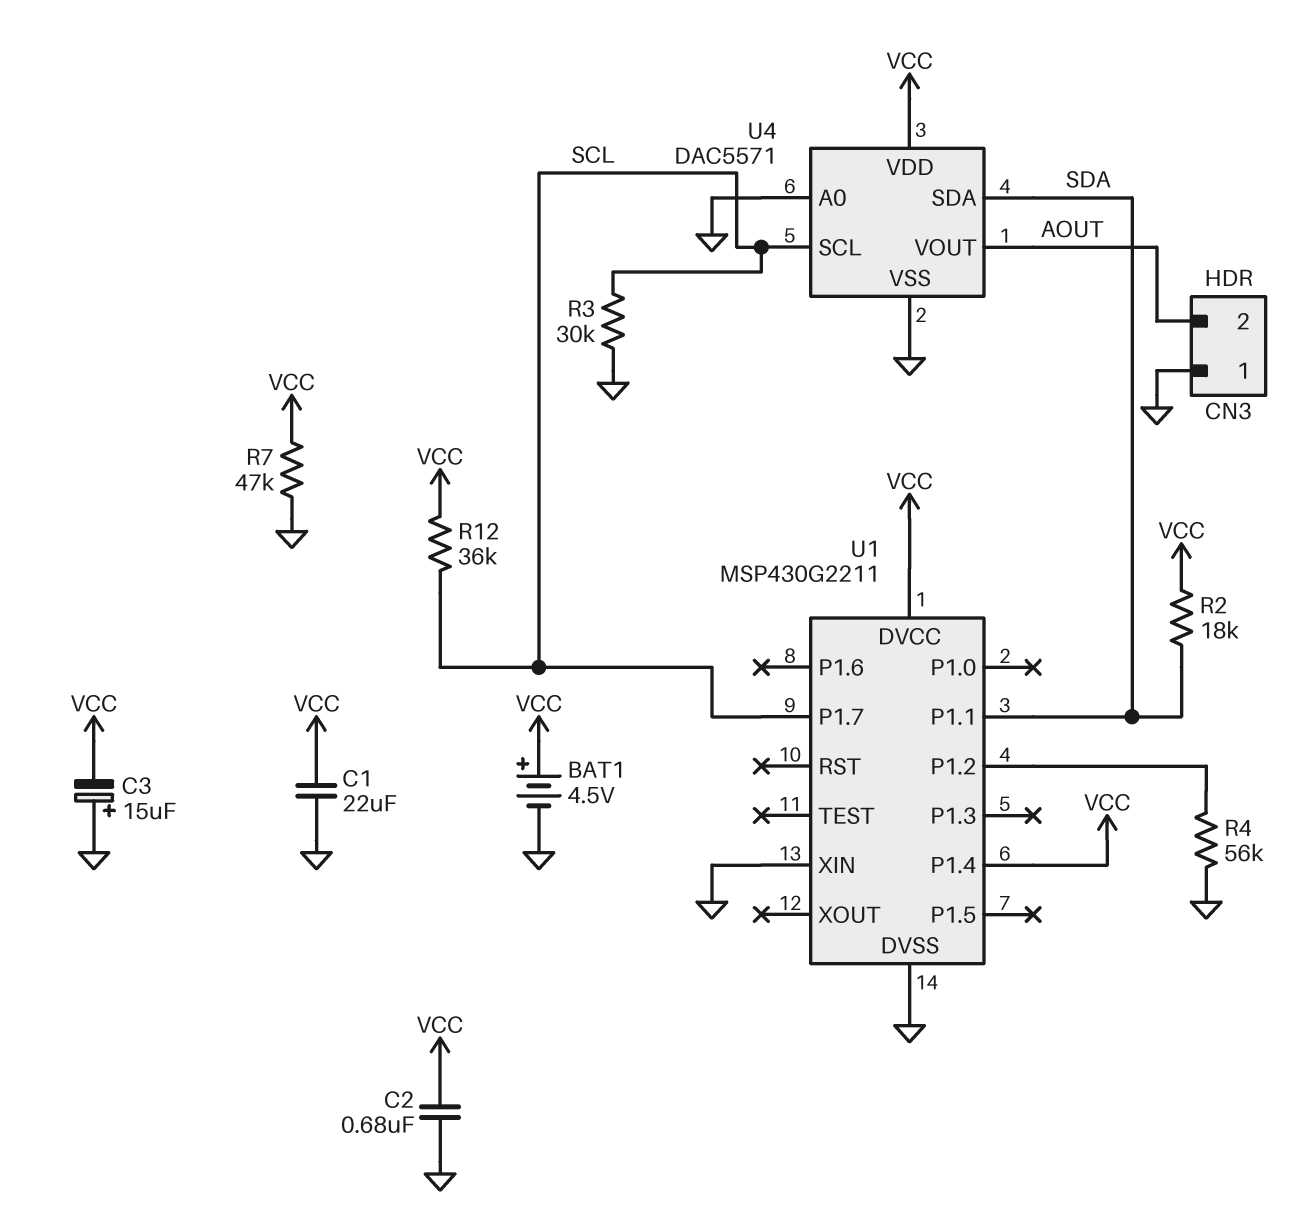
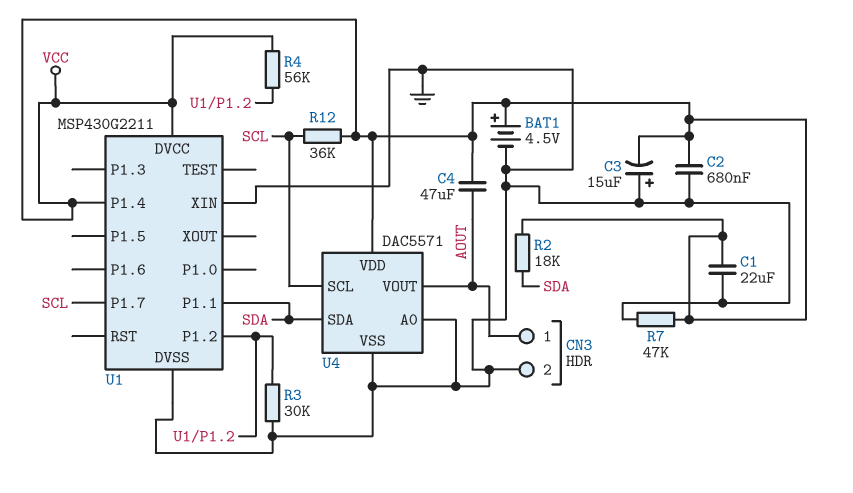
C4: none -> 47uF (AOUT, VCC)
CN3 pin 1: GND -> AOUT
CN3 pin 2: AOUT -> GND
R3: 30k (GND, SCL) -> 30k (GND, U1/P1.2)
R4: 56k (GND, U1/P1.2) -> 56k (U1/P1.2, VCC)

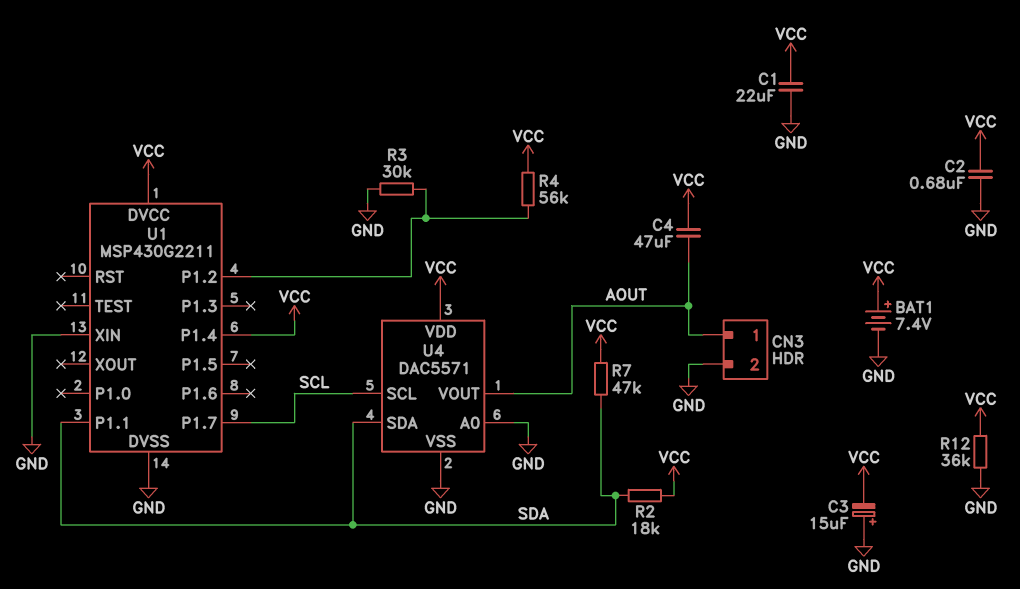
BAT1: 4.5V (plus VCC, minus GND) -> 7.4V (plus VCC, minus GND)
R7: 47k (GND, VCC) -> 47k (SDA, VCC)
R12: 36k (SCL, VCC) -> 36k (GND, VCC)

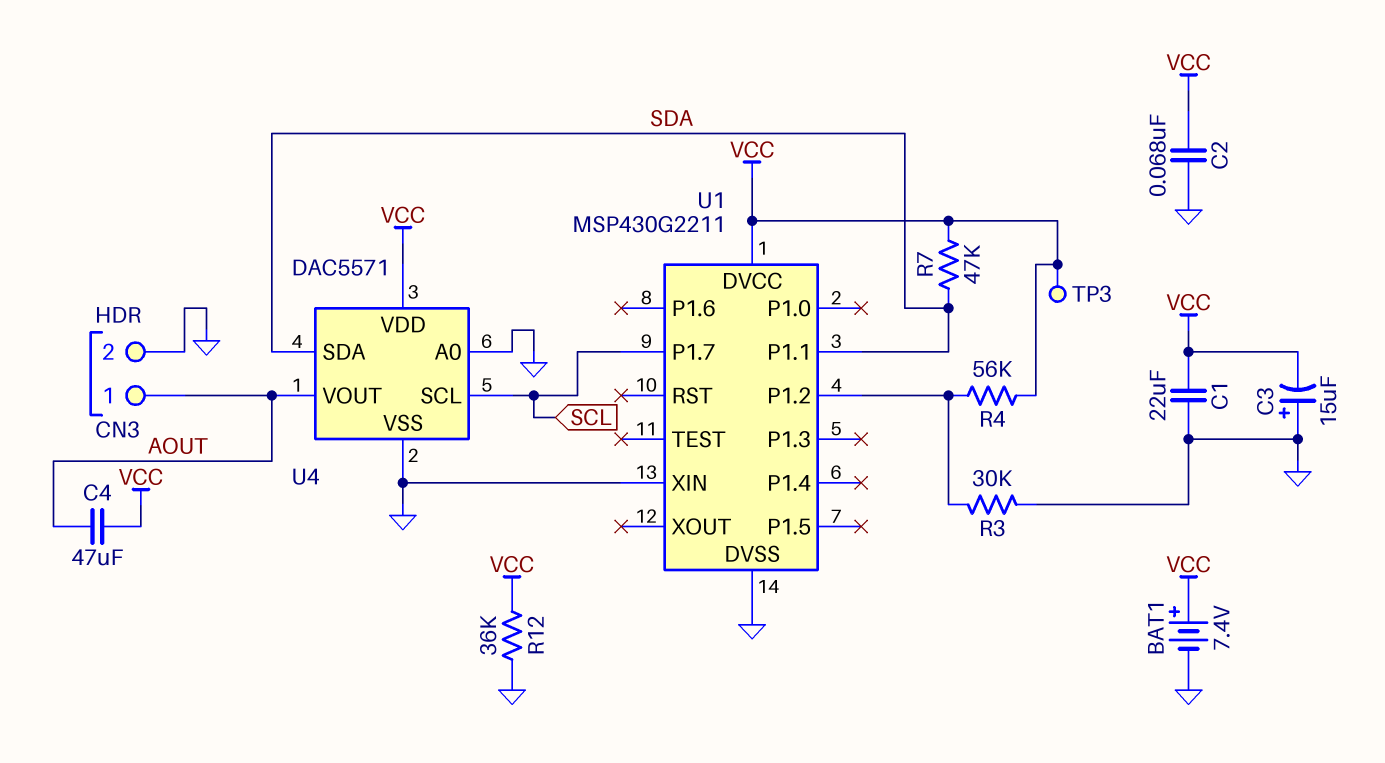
C2: 680nF (GND, VCC) -> 68nF (GND, VCC)
R2: 18k (SDA, VCC) -> none
TP3: none -> test point (VCC)
U1 pin P1.4: VCC -> none

